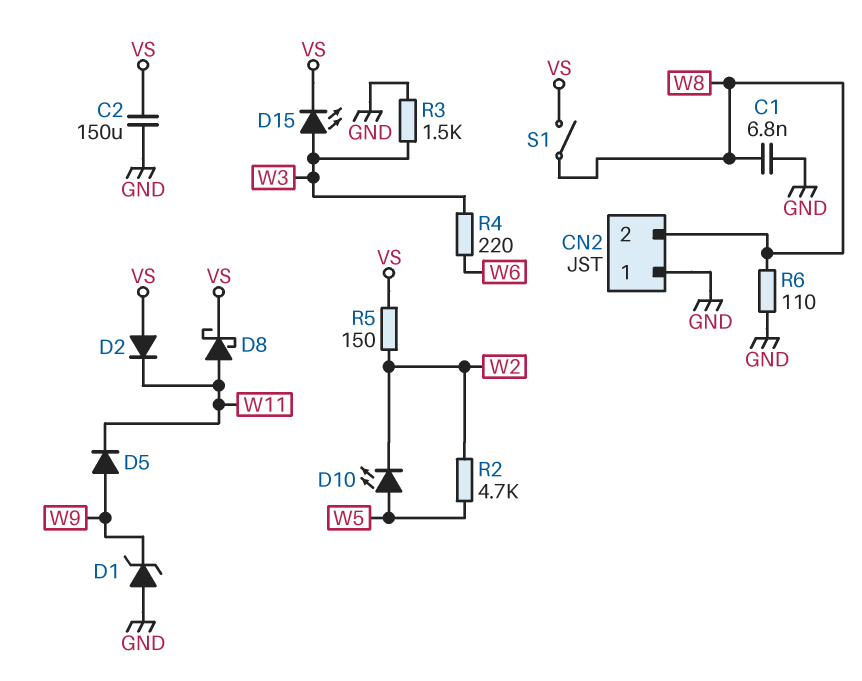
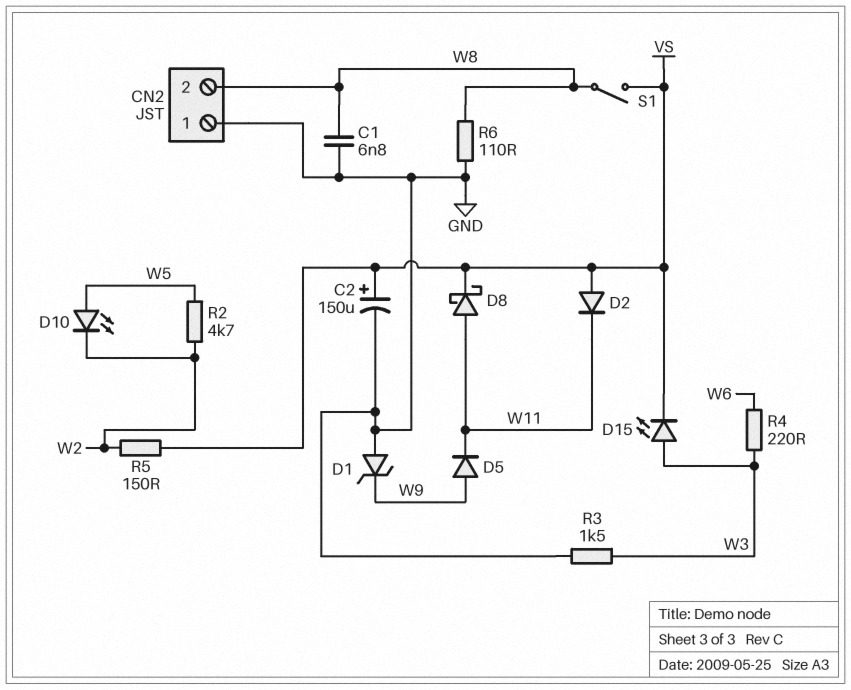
C2: 150uF (GND, VS) -> 150uF (plus VS, minus GND)

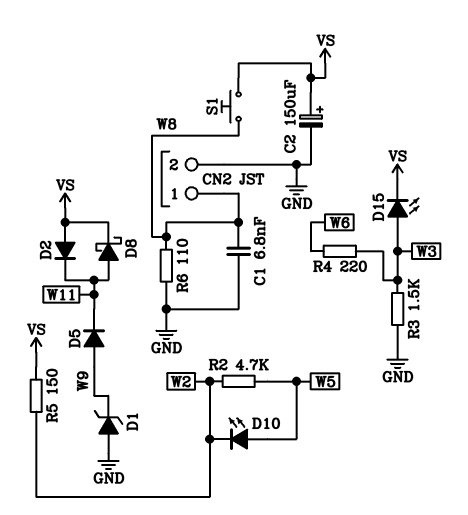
CN2 pin 1: GND -> W8
CN2 pin 2: W8 -> GND
S1: switch (VS, W8) -> button (VS, W8)

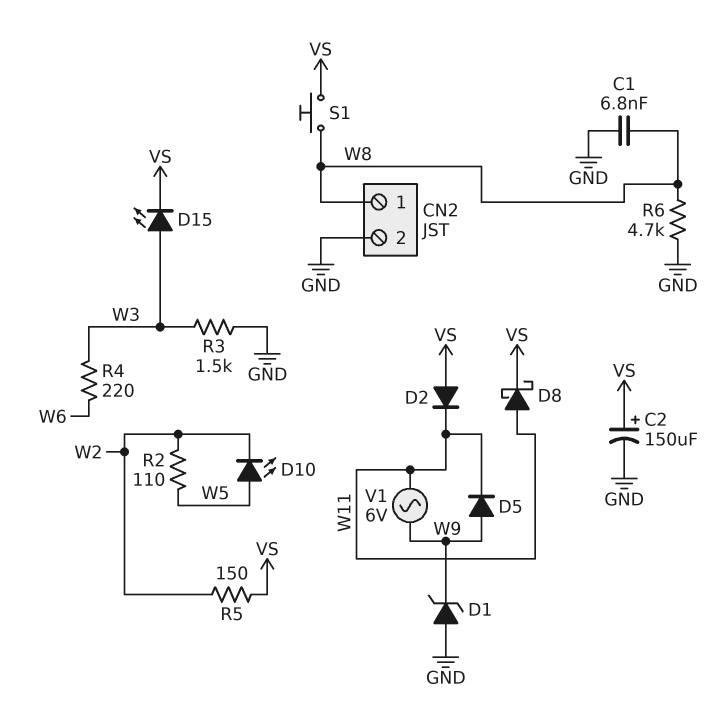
R2: 4.7k (W2, W5) -> 110 (W2, W5)
R6: 110 (GND, W8) -> 4.7k (GND, W8)
V1: none -> AC 6V (W9, W11)

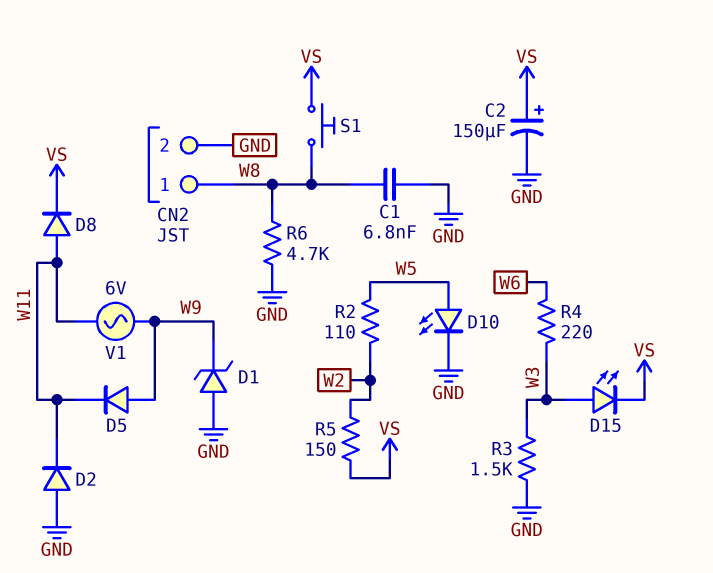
D2: diode (A VS, K W11) -> diode (A GND, K W11)
D8: schottky (A W11, K VS) -> diode (A W11, K VS)
D10: LED (A W5, K W2) -> LED (A W5, K GND)

